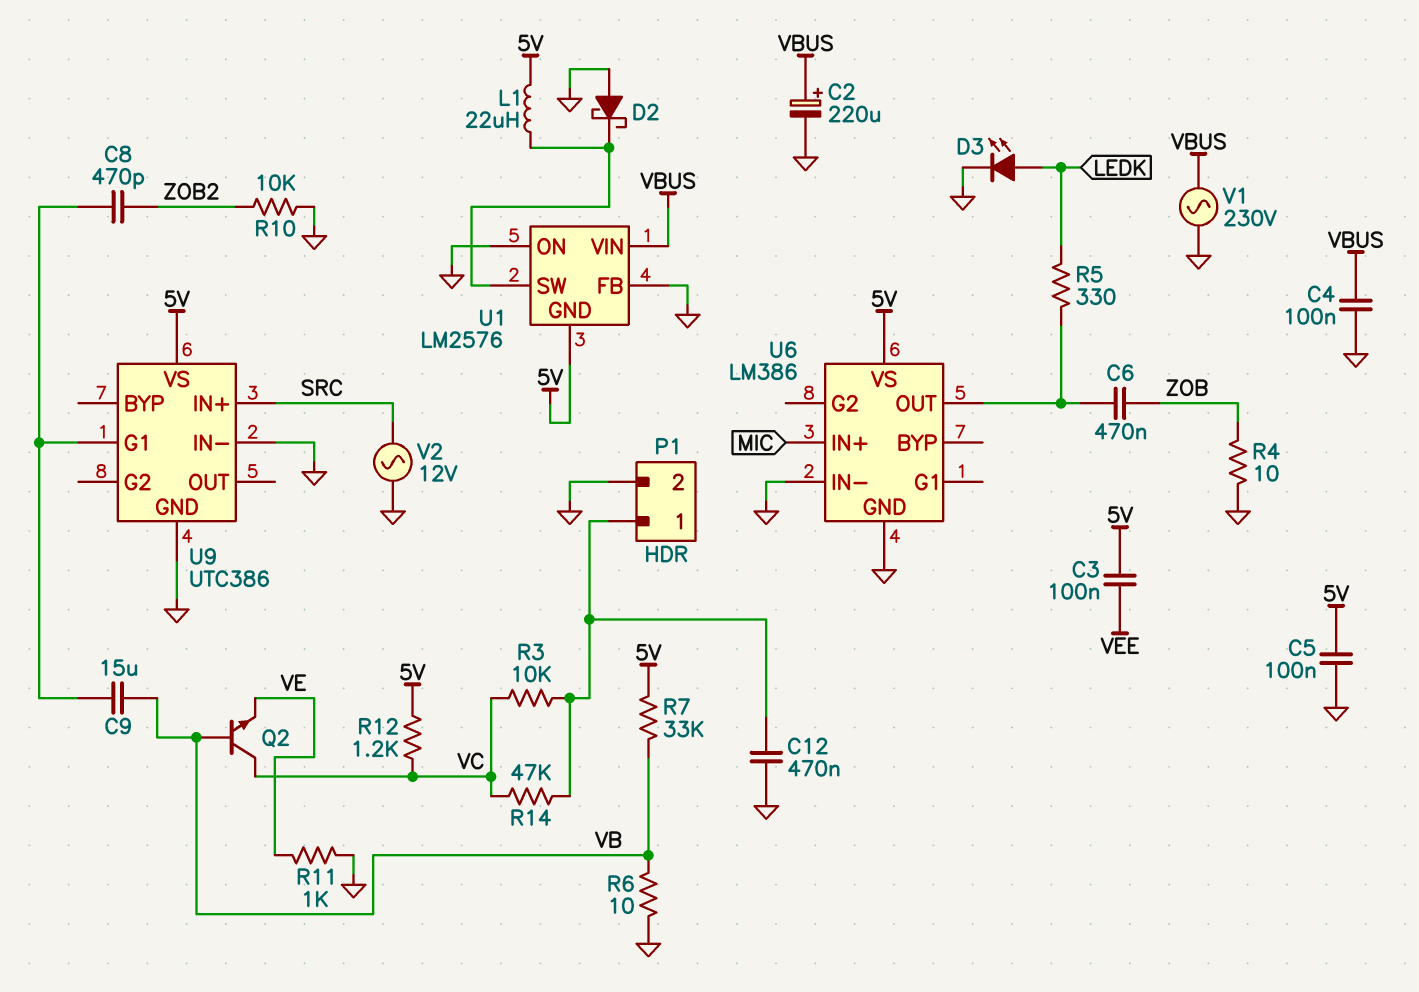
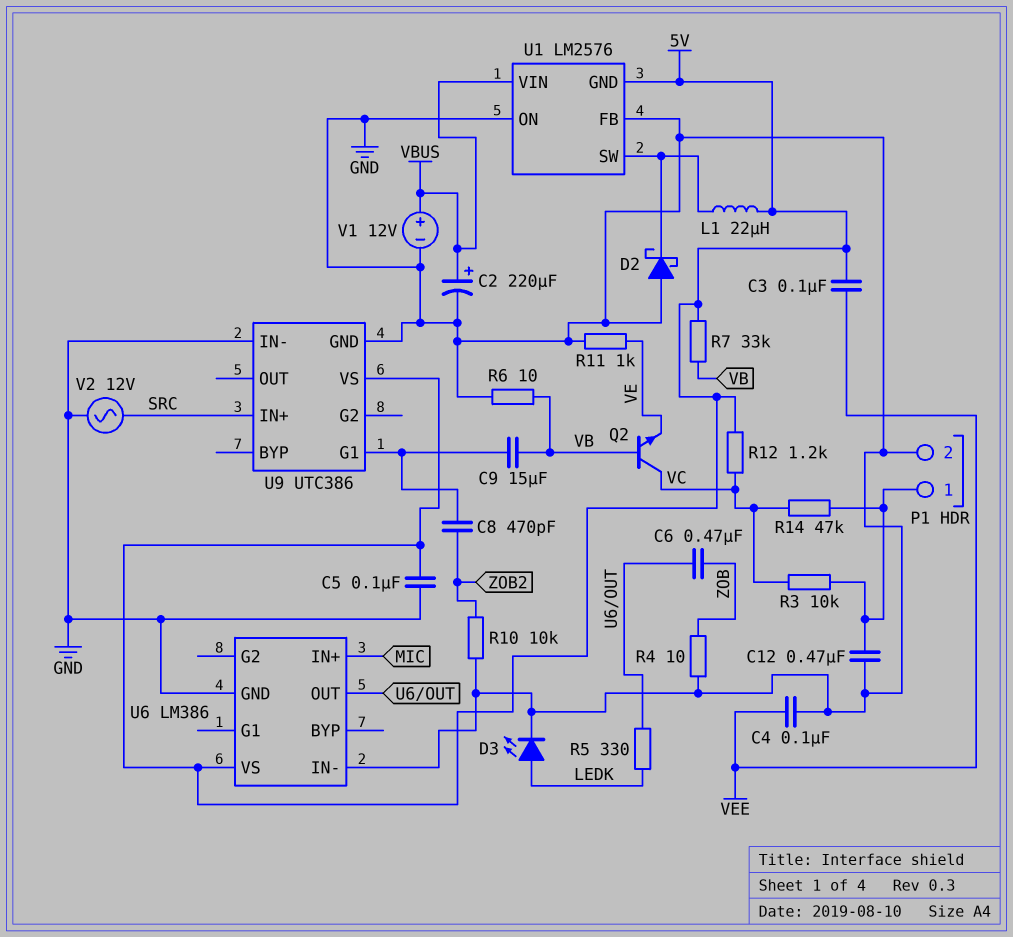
C4: 100nF (GND, VBUS) -> 100nF (GND, VEE)
V1: AC 230V (GND, VBUS) -> 12V (plus VBUS, minus GND)

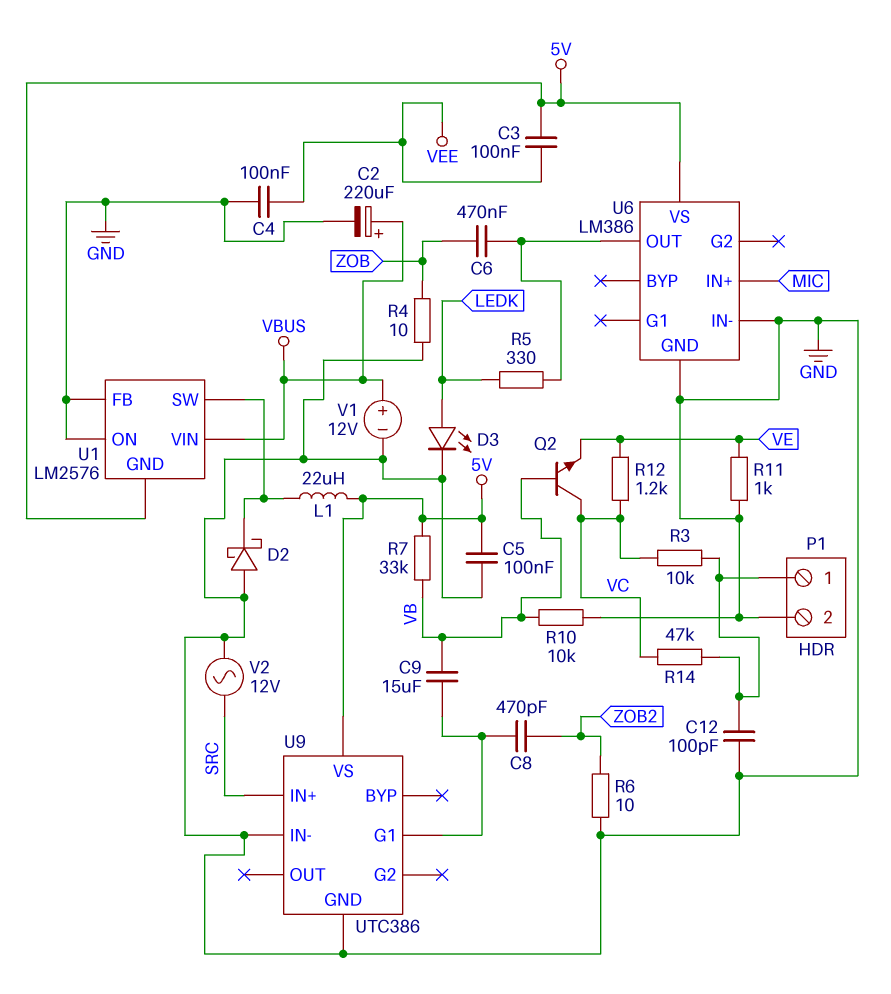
C12: 470nF (GND, P1/1) -> 100pF (GND, P1/1)
R6: 10 (GND, VB) -> 10 (GND, ZOB2)
R10: 10k (GND, ZOB2) -> 10k (GND, VB)
R12: 1.2k (5V, VC) -> 1.2k (VC, VE)

